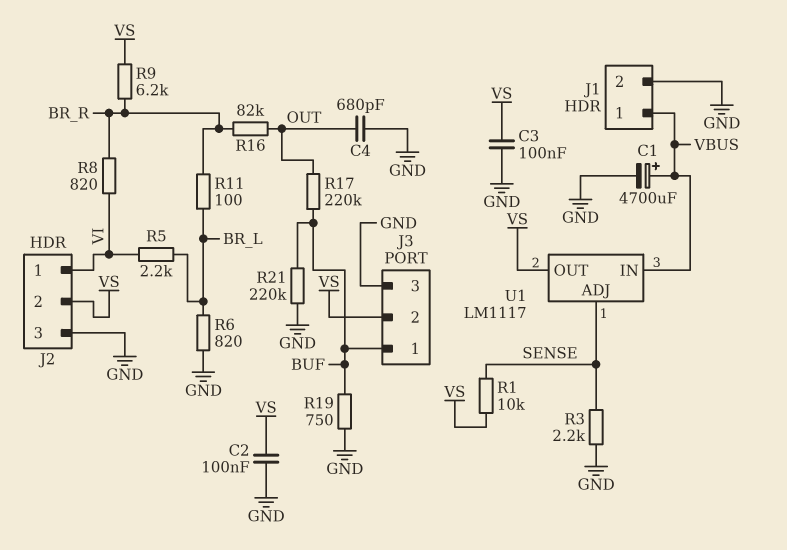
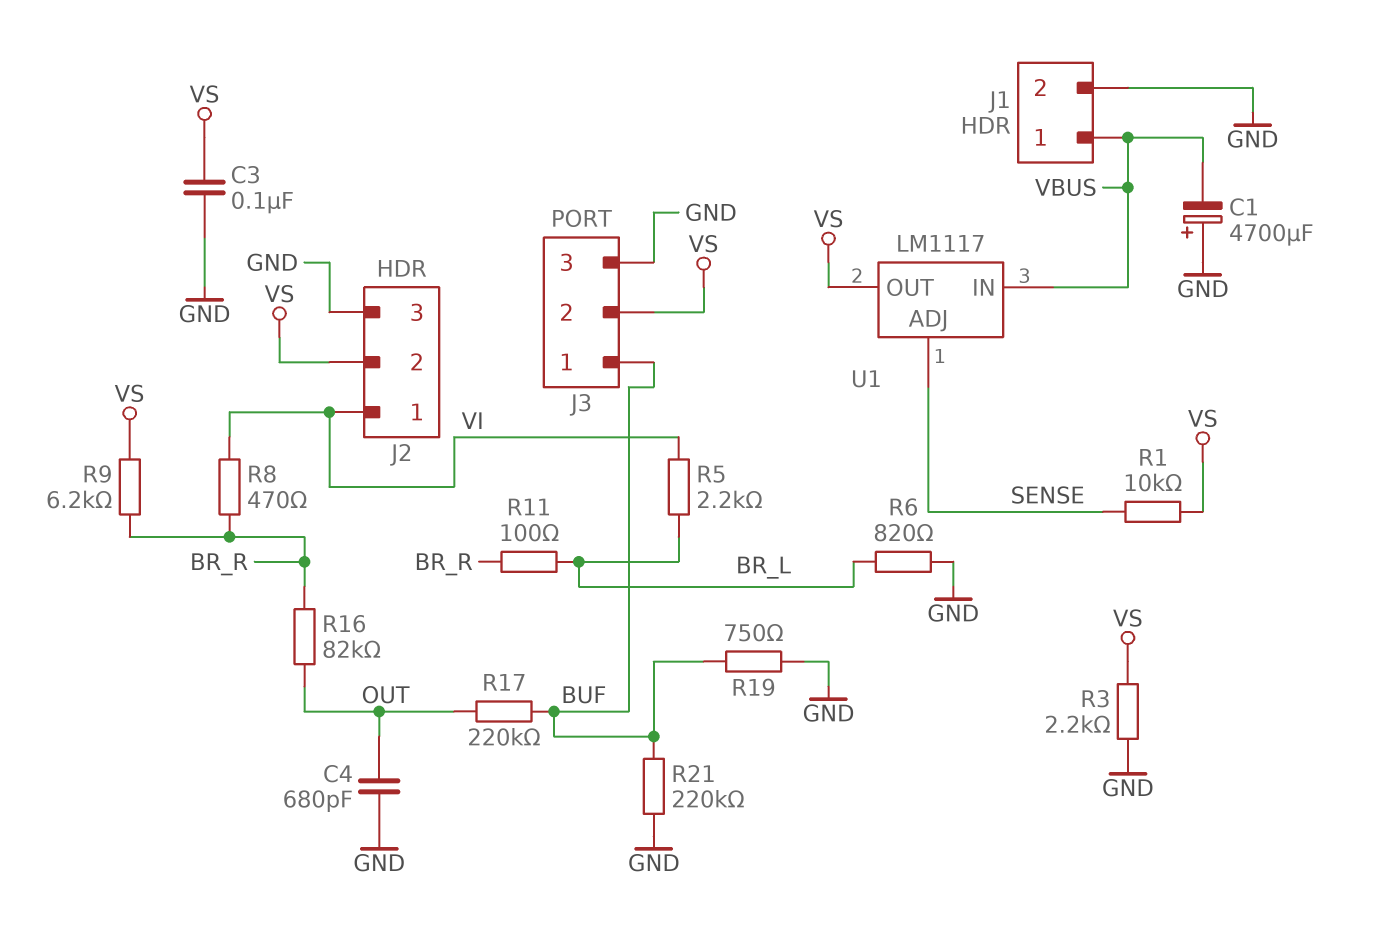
C1: 4700uF (plus VBUS, minus GND) -> 4700uF (plus GND, minus VBUS)
C2: 100nF (GND, VS) -> none
R3: 2.2k (GND, SENSE) -> 2.2k (GND, VS)
R8: 820 (BR_R, VI) -> 470 (BR_R, VI)

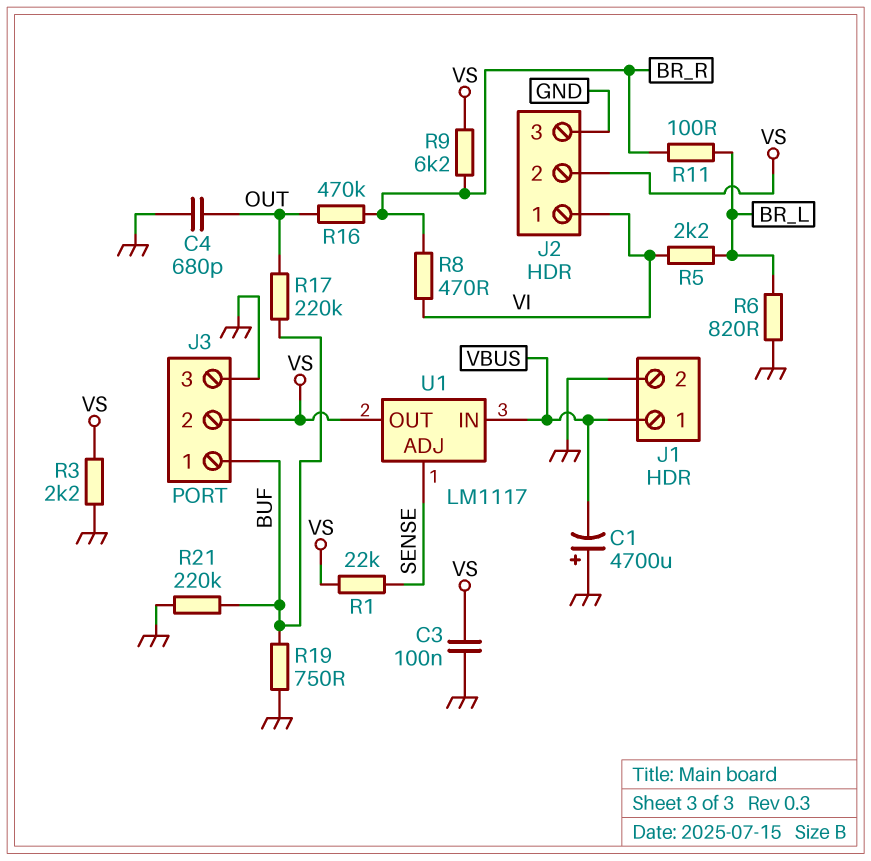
R1: 10k (SENSE, VS) -> 22k (SENSE, VS)
R16: 82k (BR_R, OUT) -> 470k (BR_R, OUT)

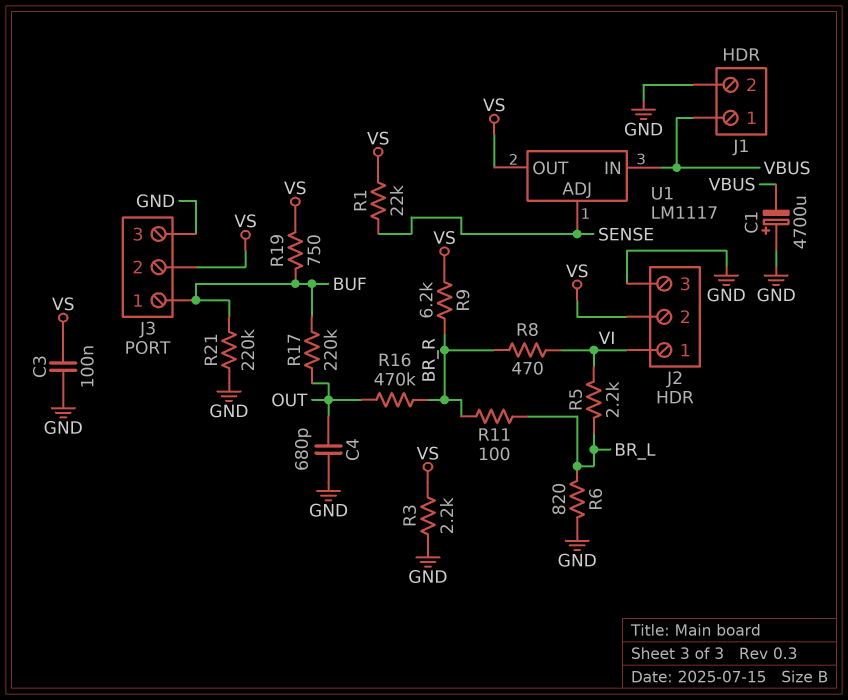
R19: 750 (BUF, GND) -> 750 (BUF, VS)

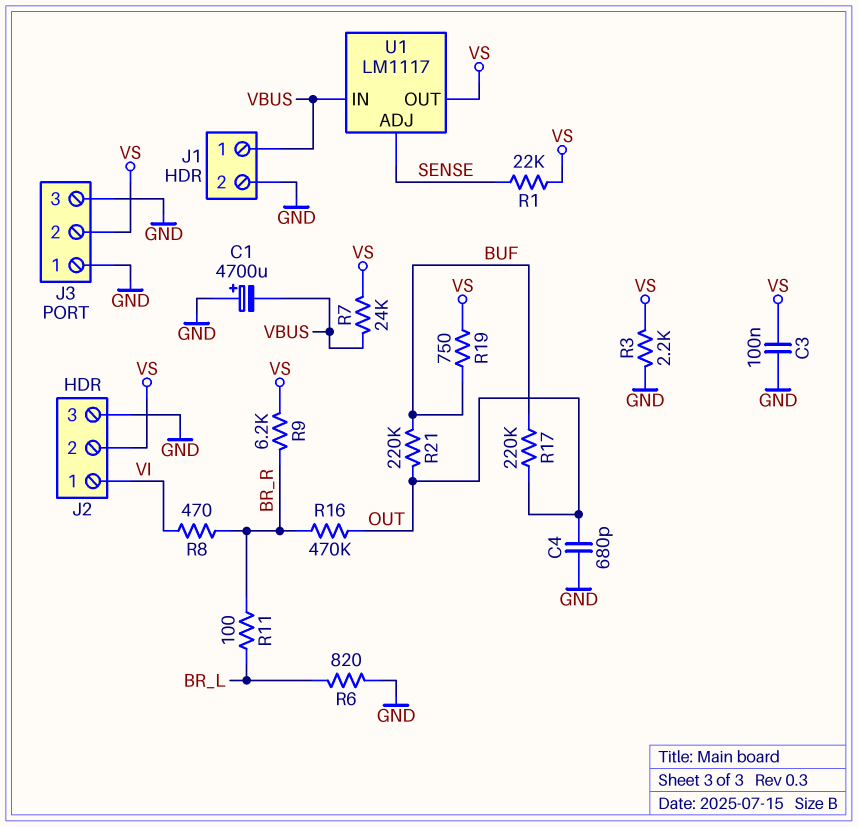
J3 pin 1: BUF -> GND
R5: 2.2k (BR_L, VI) -> none
R7: none -> 24k (VBUS, VS)
R21: 220k (BUF, GND) -> 220k (BUF, OUT)

